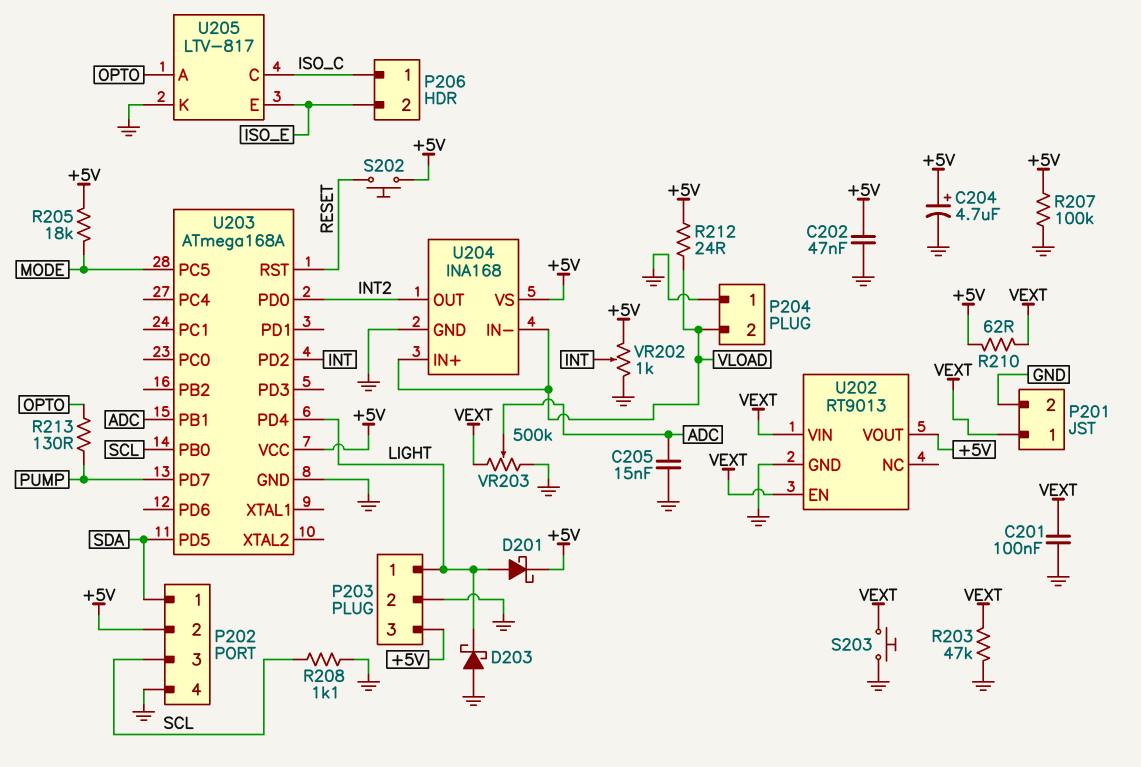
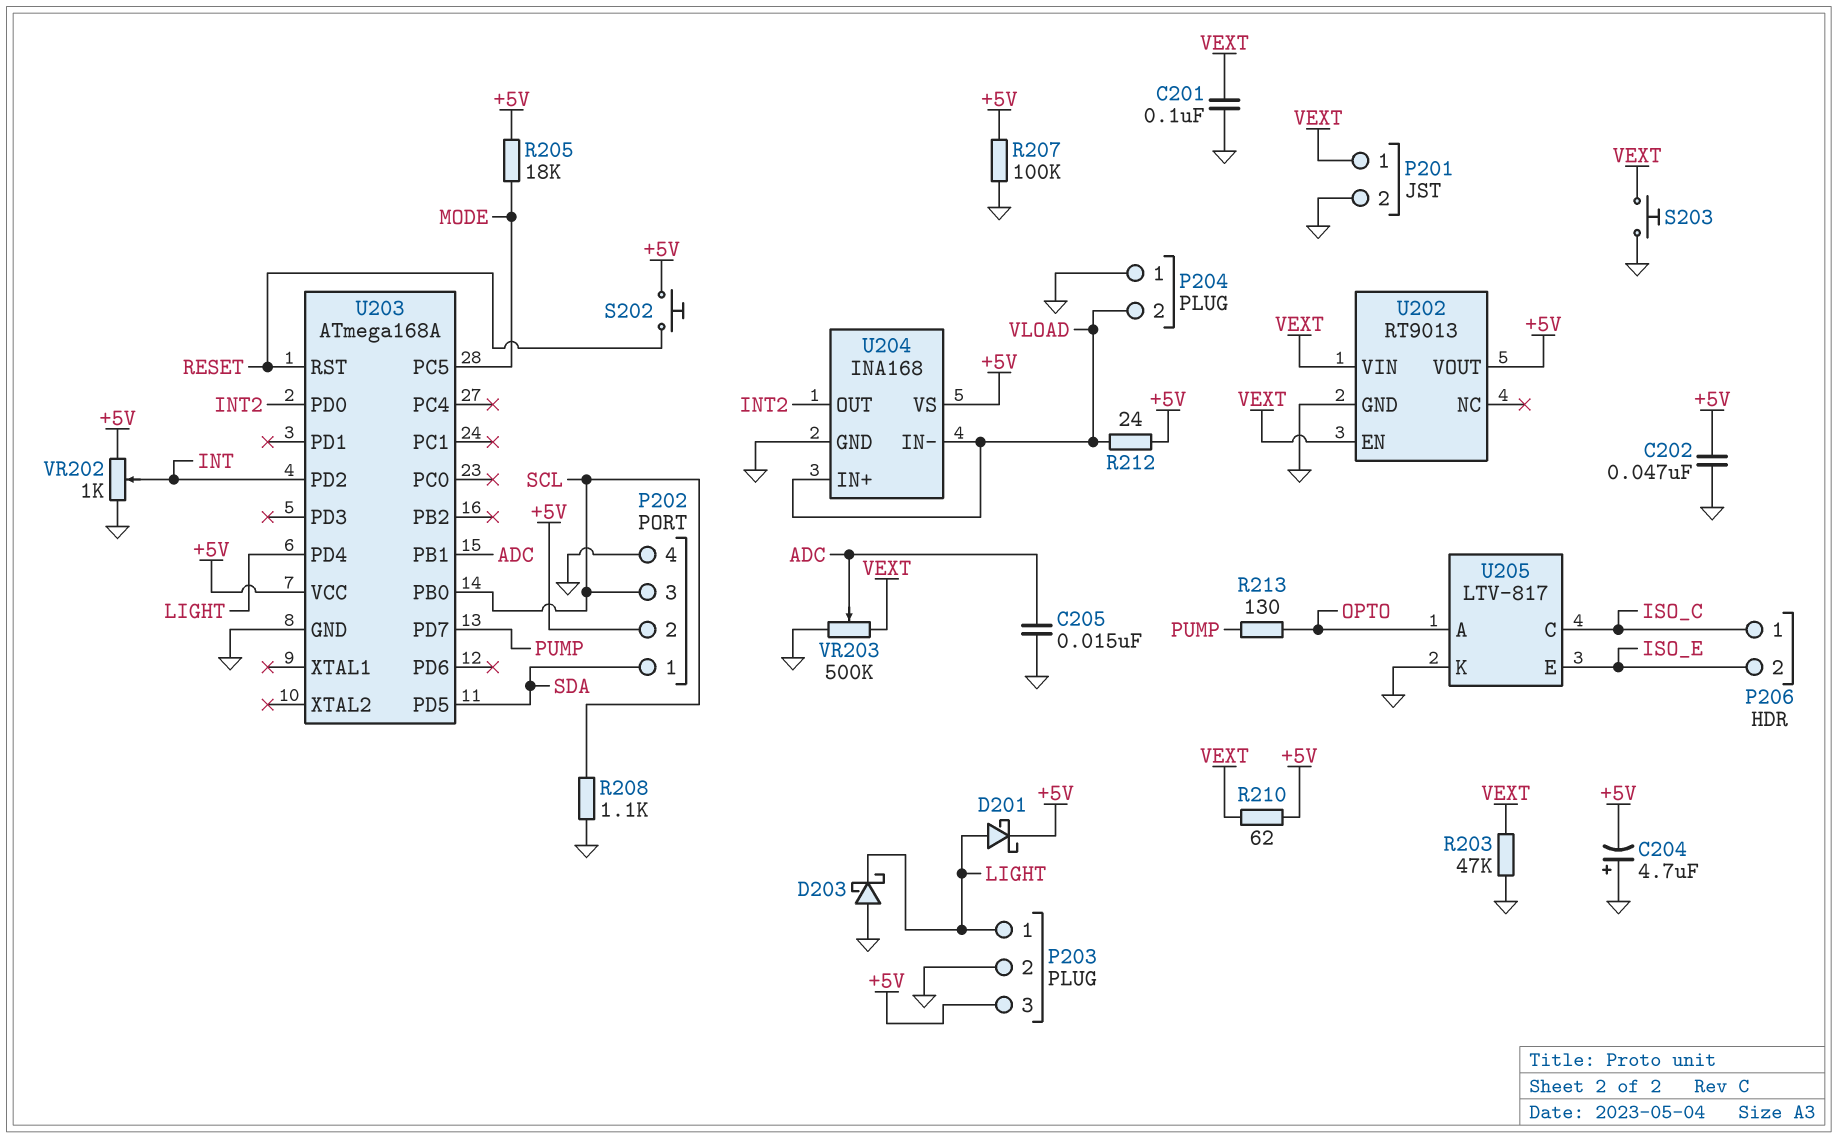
C204: 4.7uF (plus +5V, minus GND) -> 4.7uF (plus GND, minus +5V)

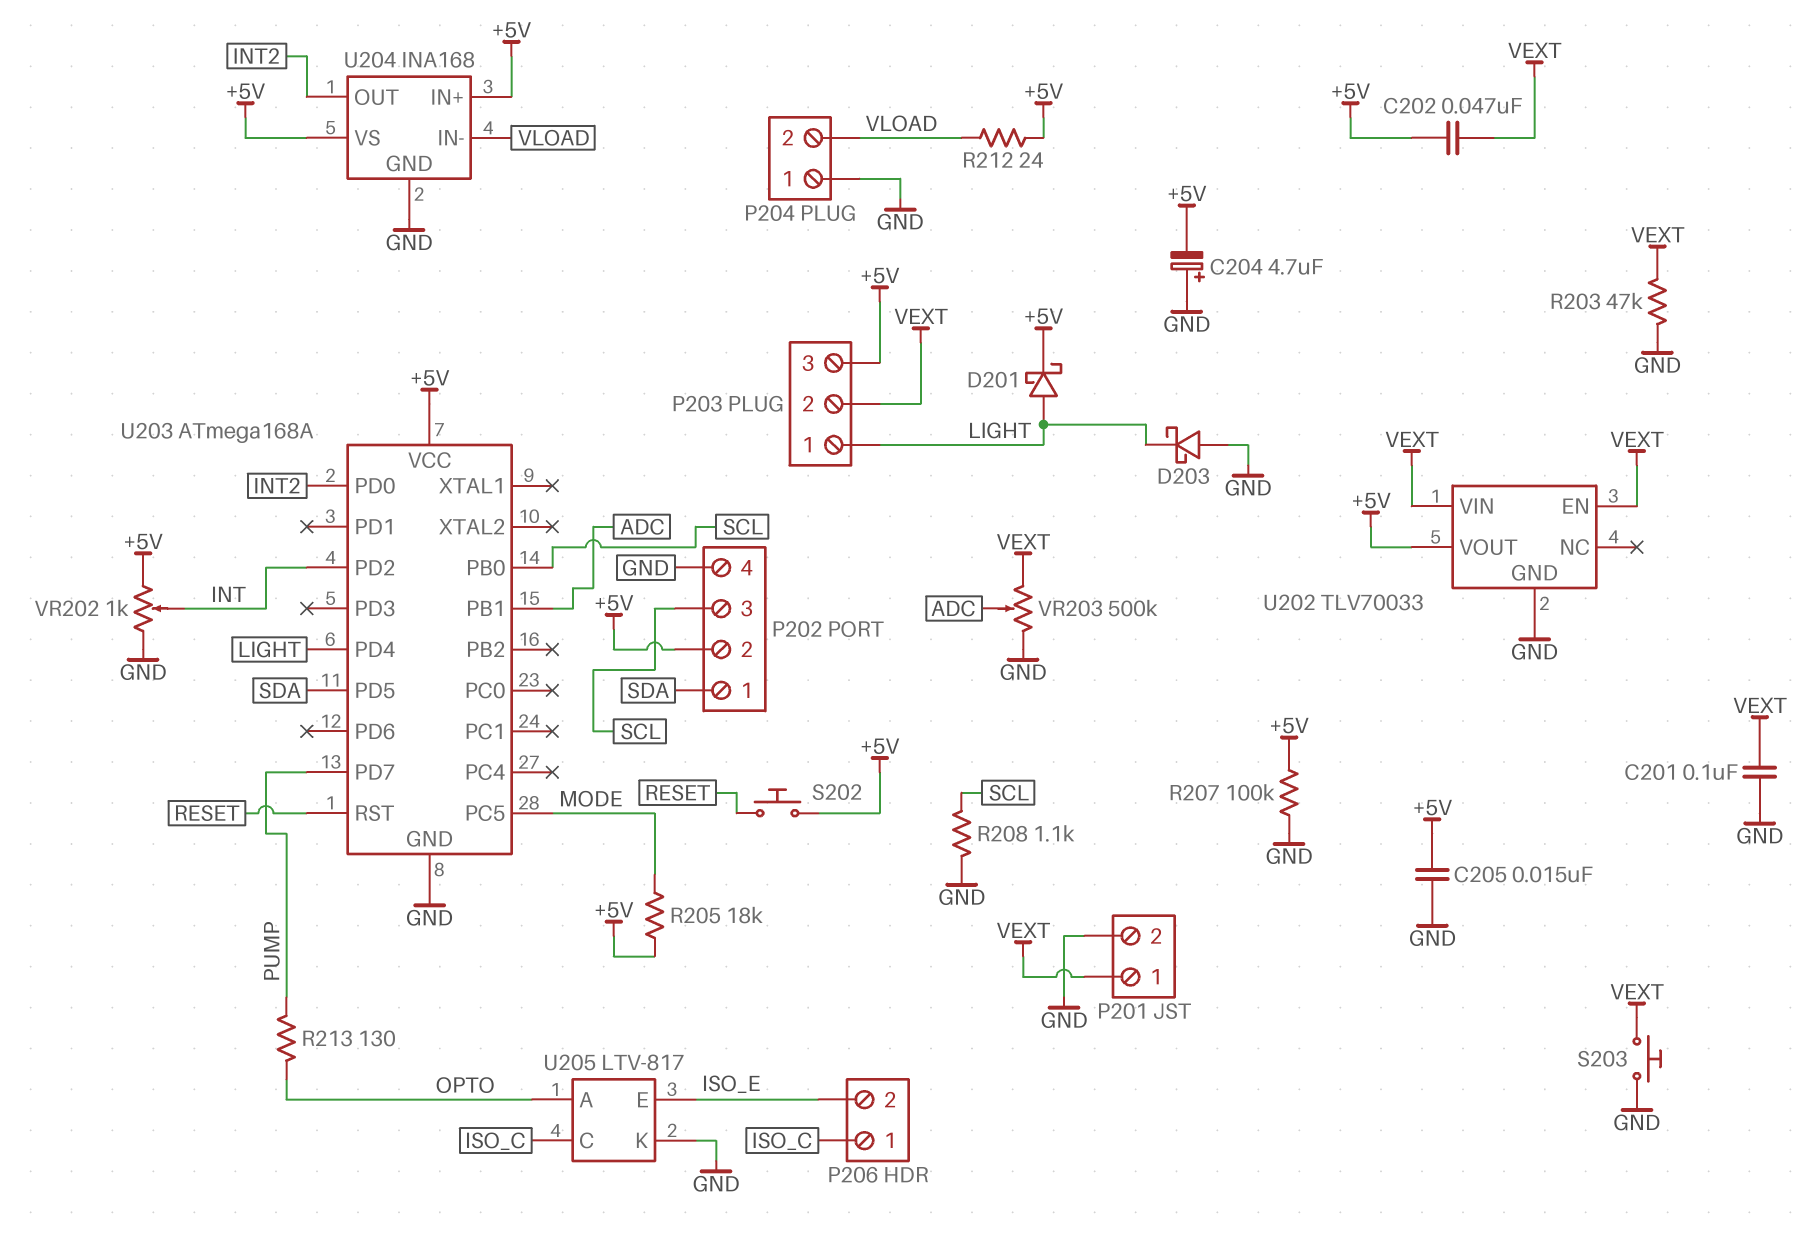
C202: 47nF (+5V, GND) -> 47nF (+5V, VEXT)
C205: 15nF (ADC, GND) -> 15nF (+5V, GND)
P203 pin 2: GND -> VEXT
R210: 62 (+5V, VEXT) -> none
U202: RT9013 -> TLV70033
U204 pin IN+: VLOAD -> +5V

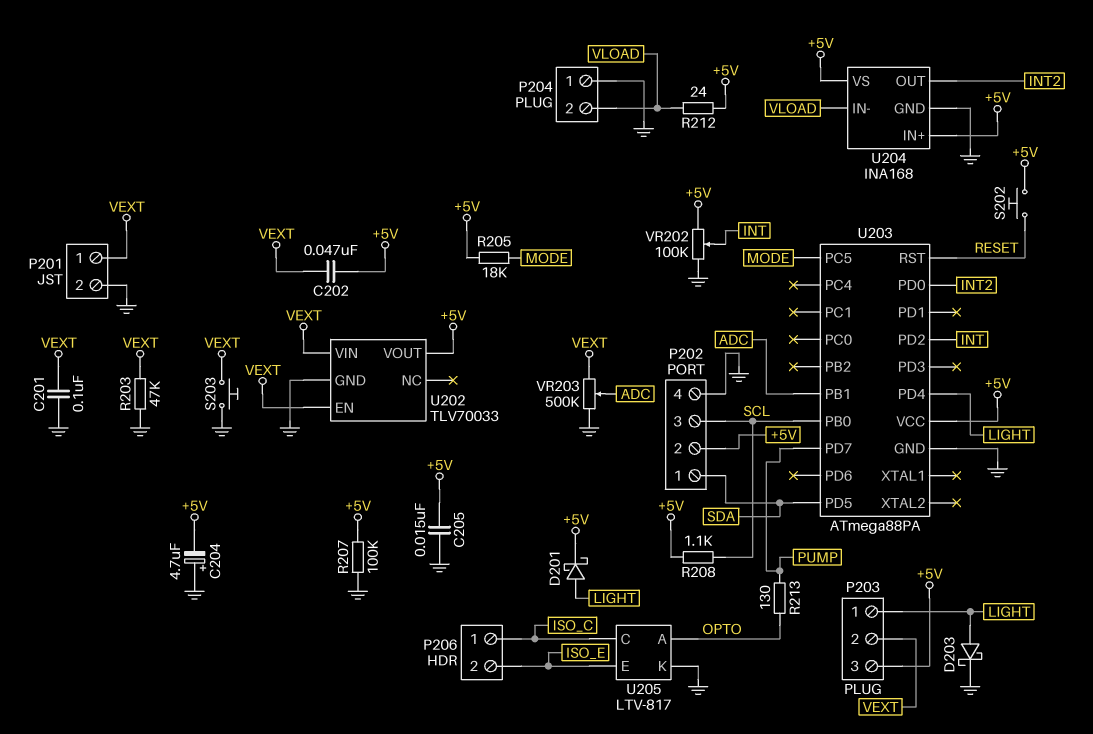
D203: schottky (A GND, K LIGHT) -> schottky (A LIGHT, K GND)
R208: 1.1k (GND, SCL) -> 1.1k (+5V, SCL)
U203: ATmega168A -> ATmega88PA
VR202: 1k (+5V, GND, wiper INT) -> 100k (+5V, GND, wiper INT)

